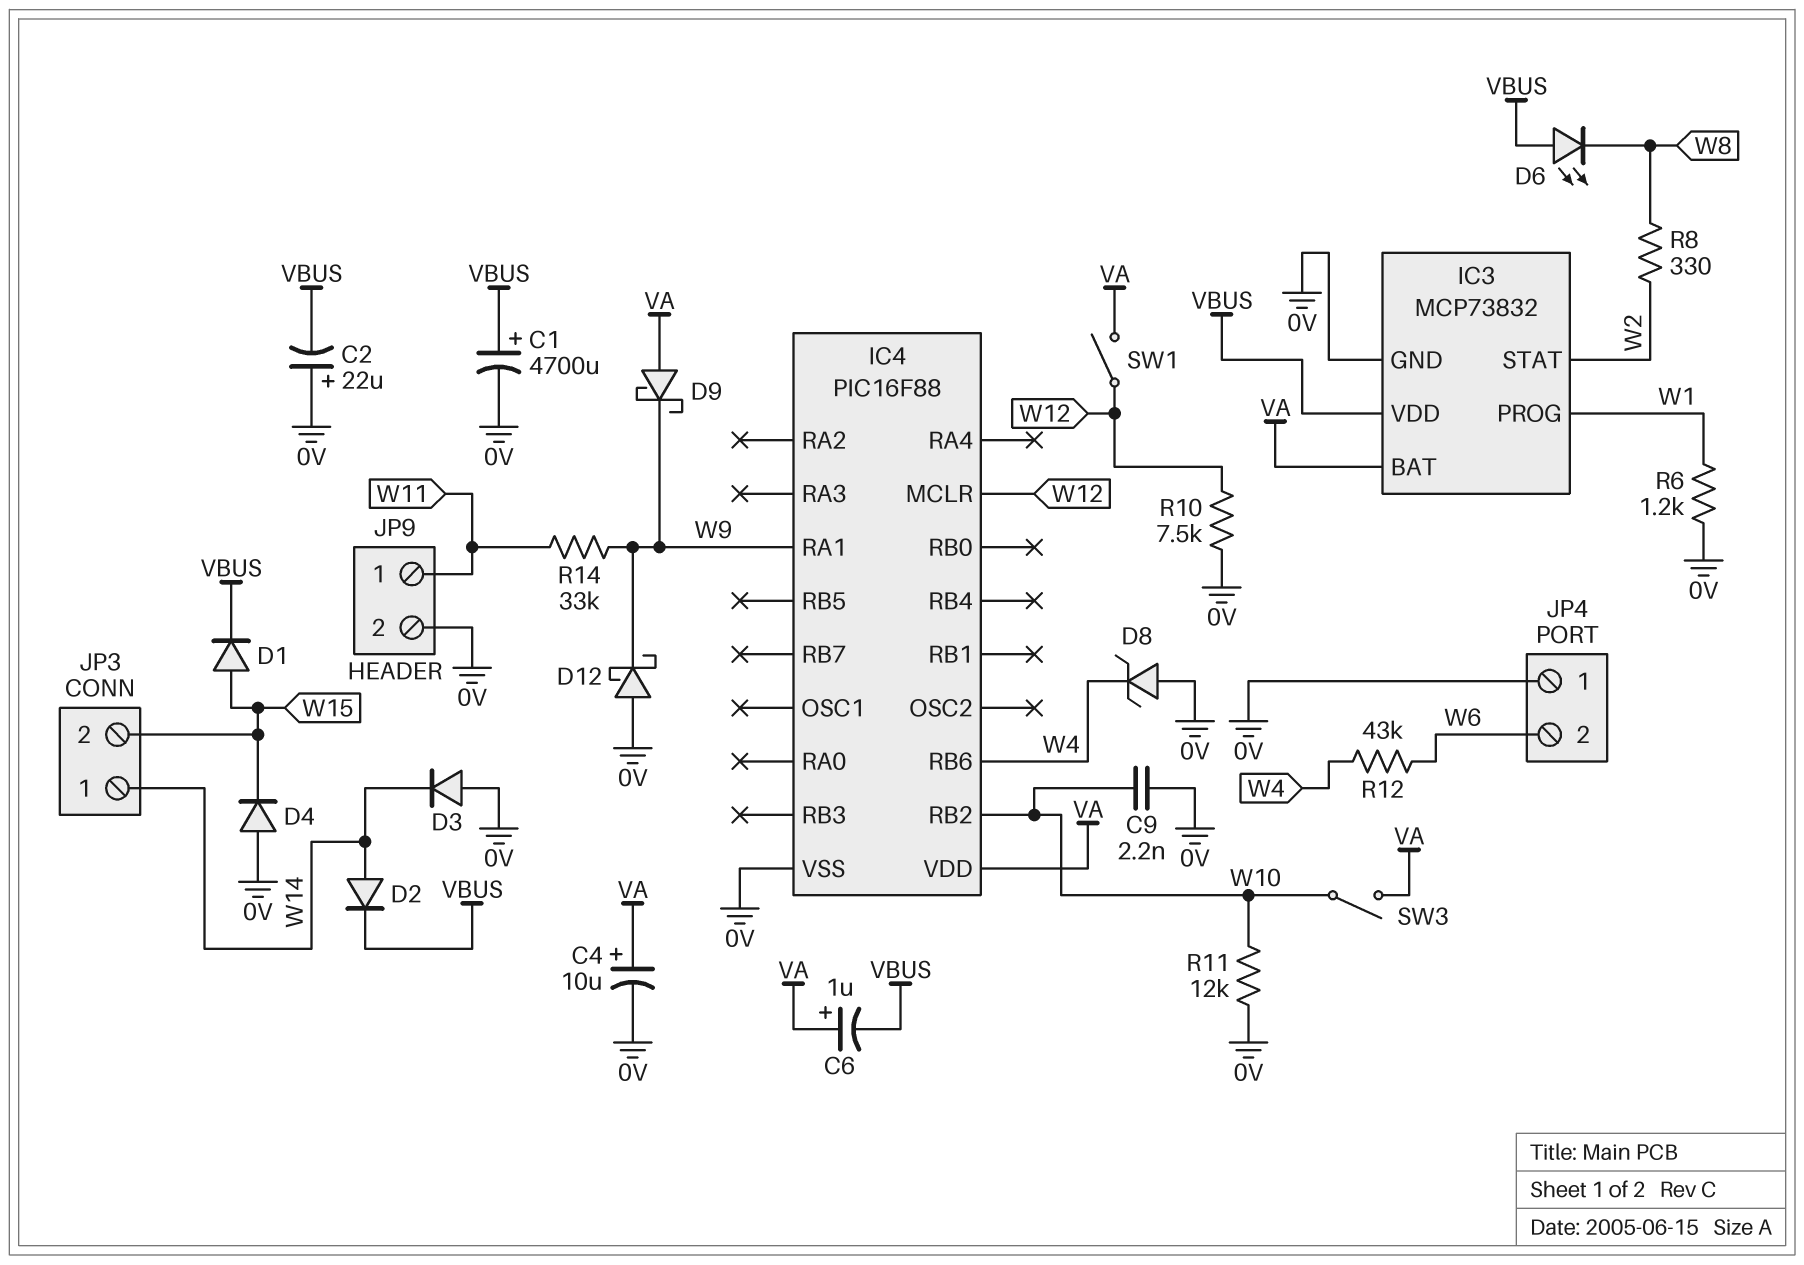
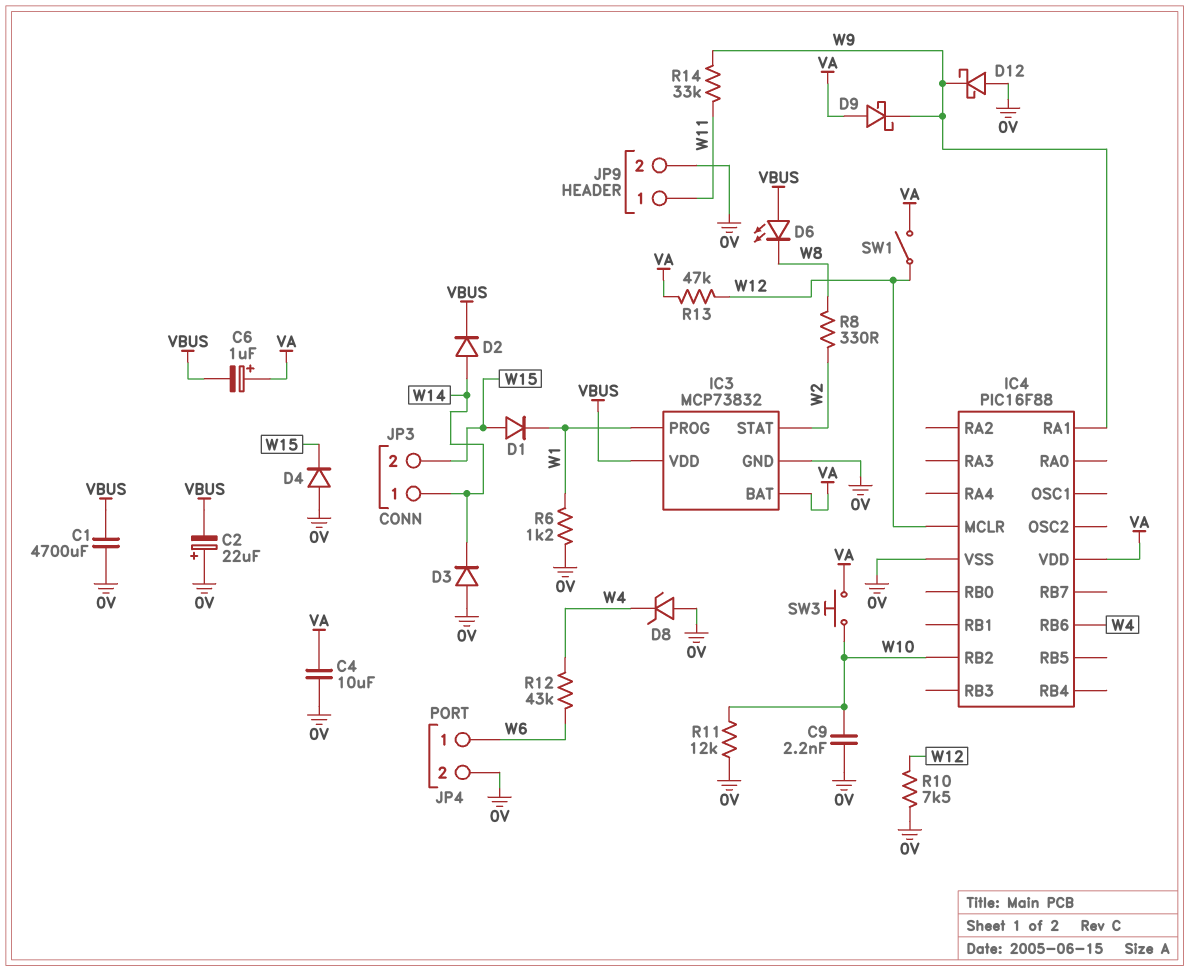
C1: 4700uF (plus VBUS, minus 0V) -> 4700uF (0V, VBUS)
C4: 10uF (plus VA, minus 0V) -> 10uF (0V, VA)
D1: diode (A W15, K VBUS) -> diode (A W15, K W1)
JP4 pin 1: 0V -> W6
JP4 pin 2: W6 -> 0V
R13: none -> 47k (VA, W12)
SW3: switch (VA, W10) -> button (VA, W10)

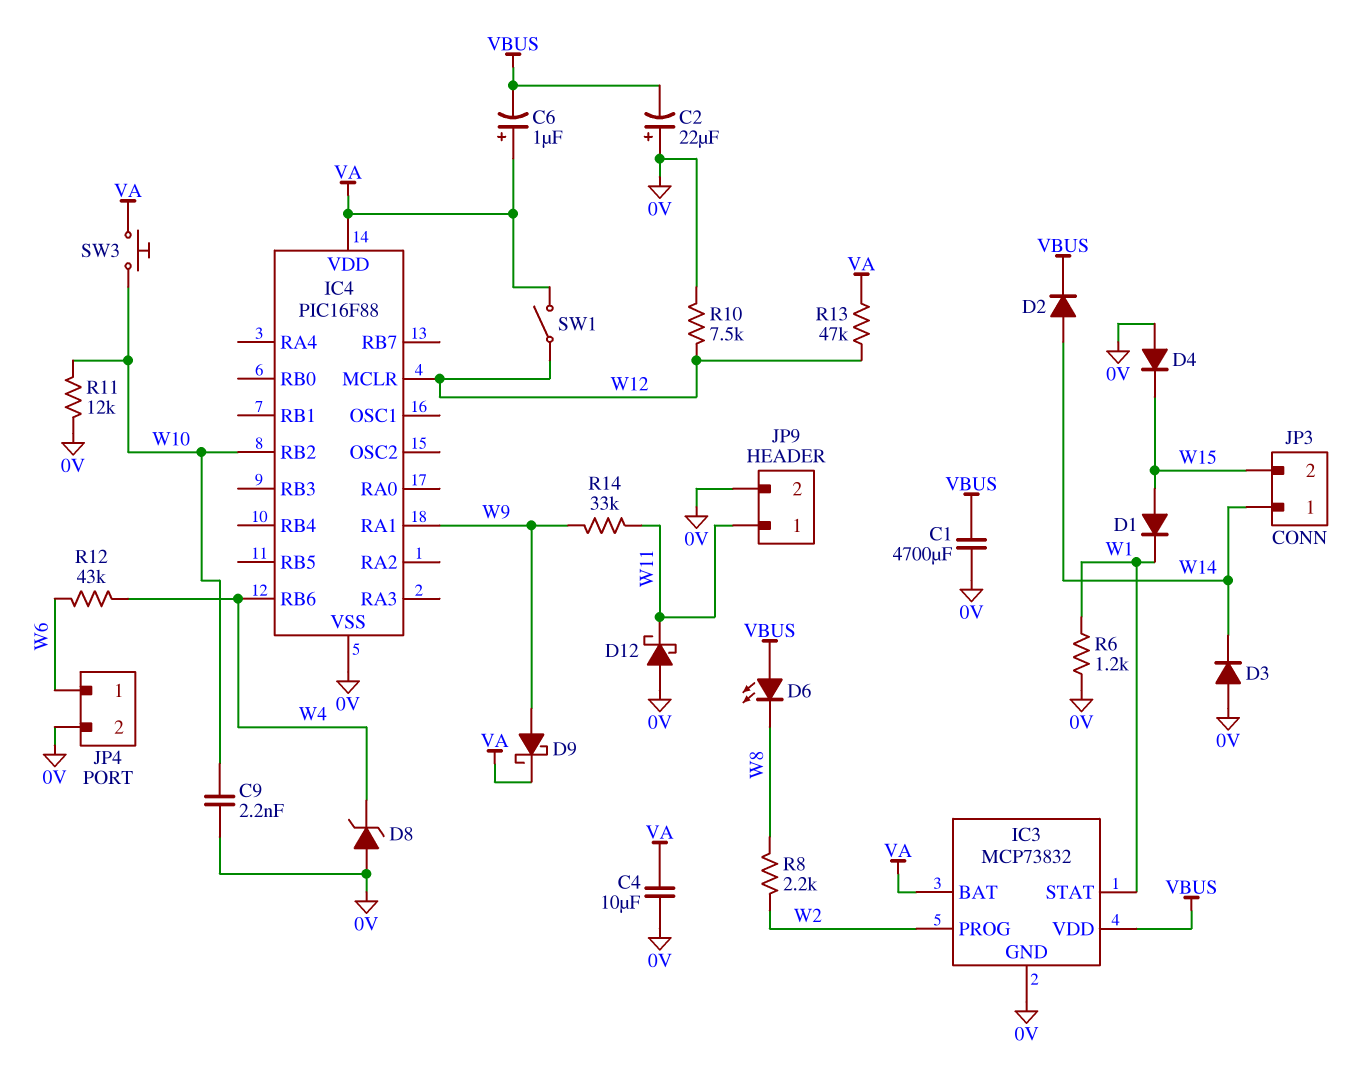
D9: schottky (A VA, K W9) -> schottky (A W9, K VA)
D12: schottky (A 0V, K W9) -> schottky (A 0V, K W11)
IC3 pin PROG: W1 -> W2
IC3 pin STAT: W2 -> W1
R8: 330 (W2, W8) -> 2.2k (W2, W8)

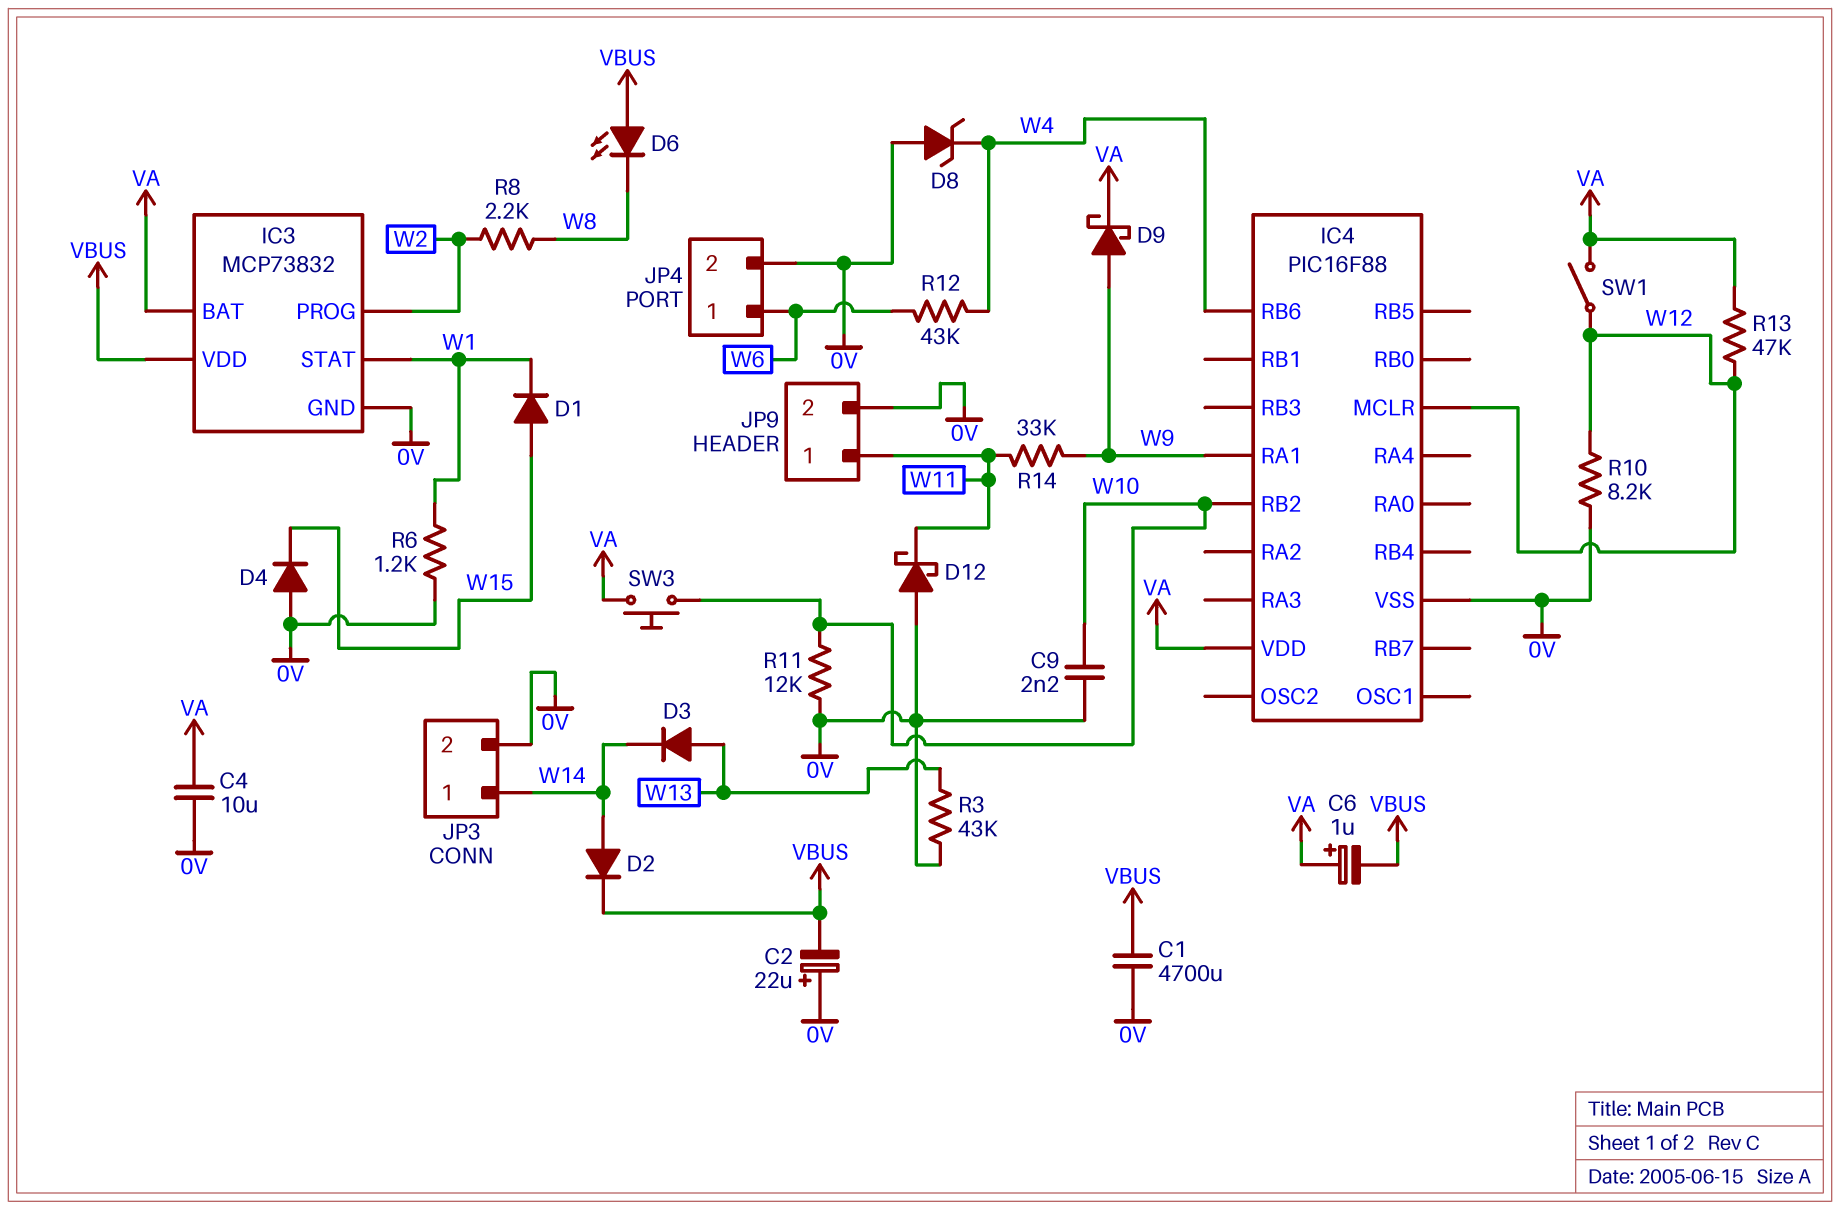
D3: diode (A 0V, K W14) -> diode (A W13, K W14)
JP3 pin 2: W15 -> 0V
R3: none -> 43k (0V, W13)
R10: 7.5k (0V, W12) -> 8.2k (0V, W12)

